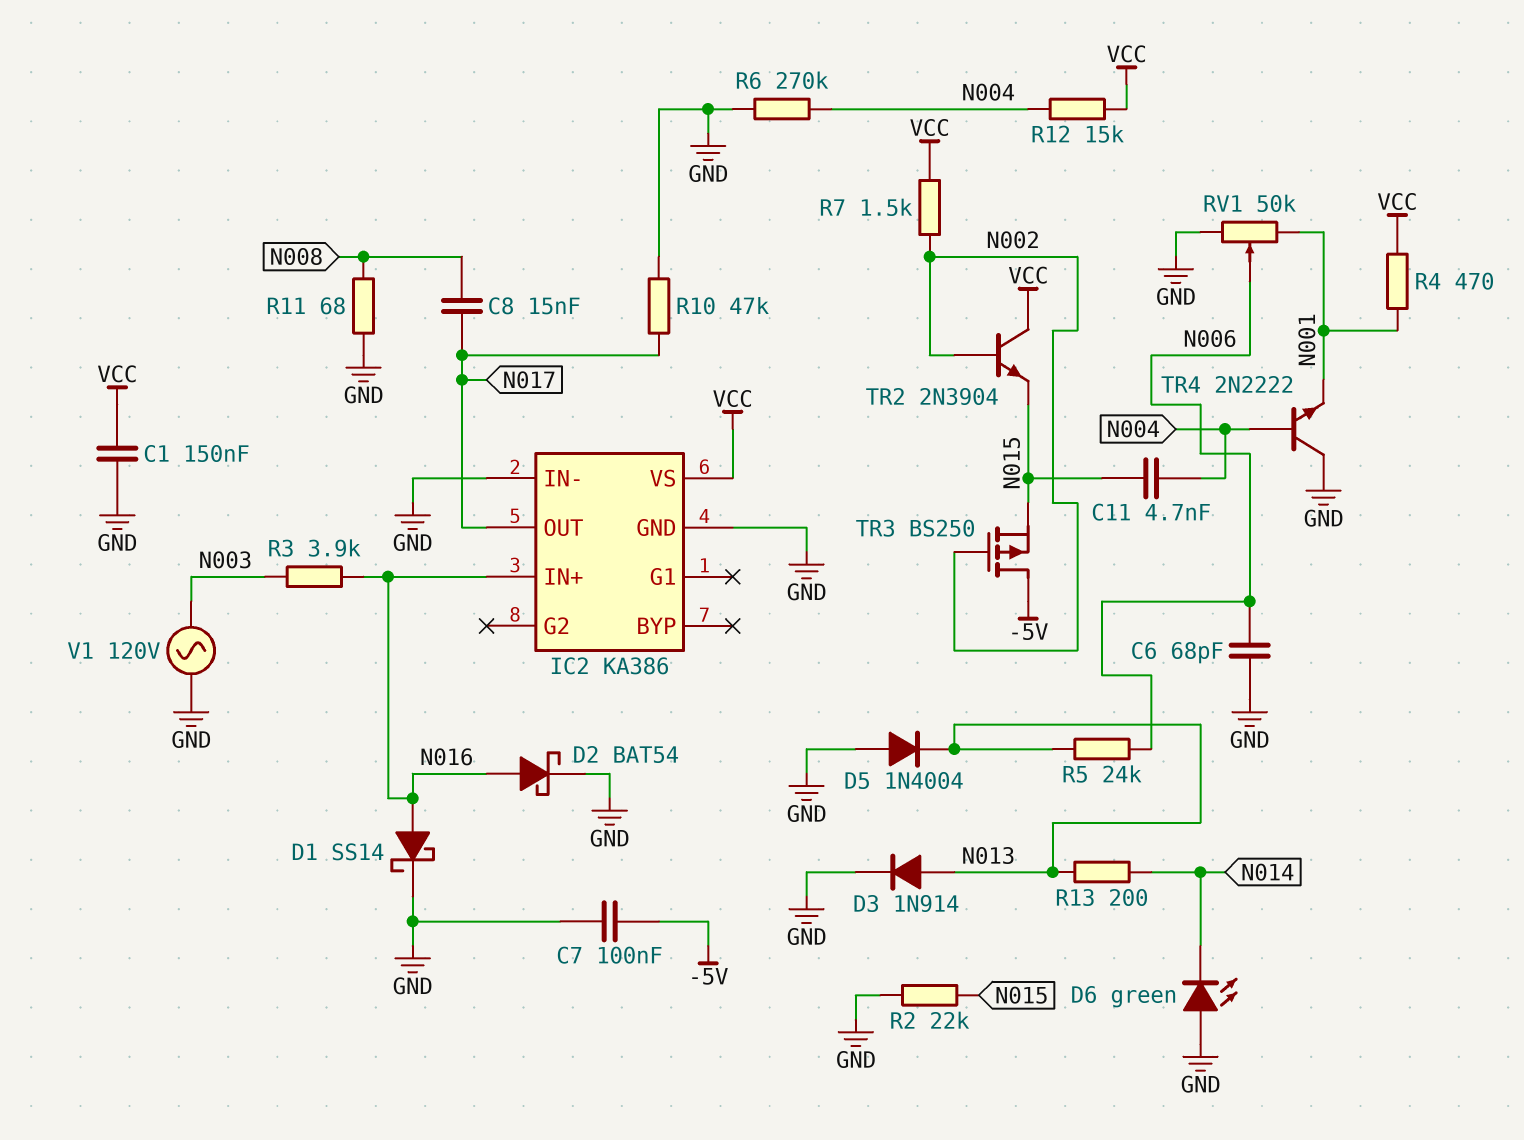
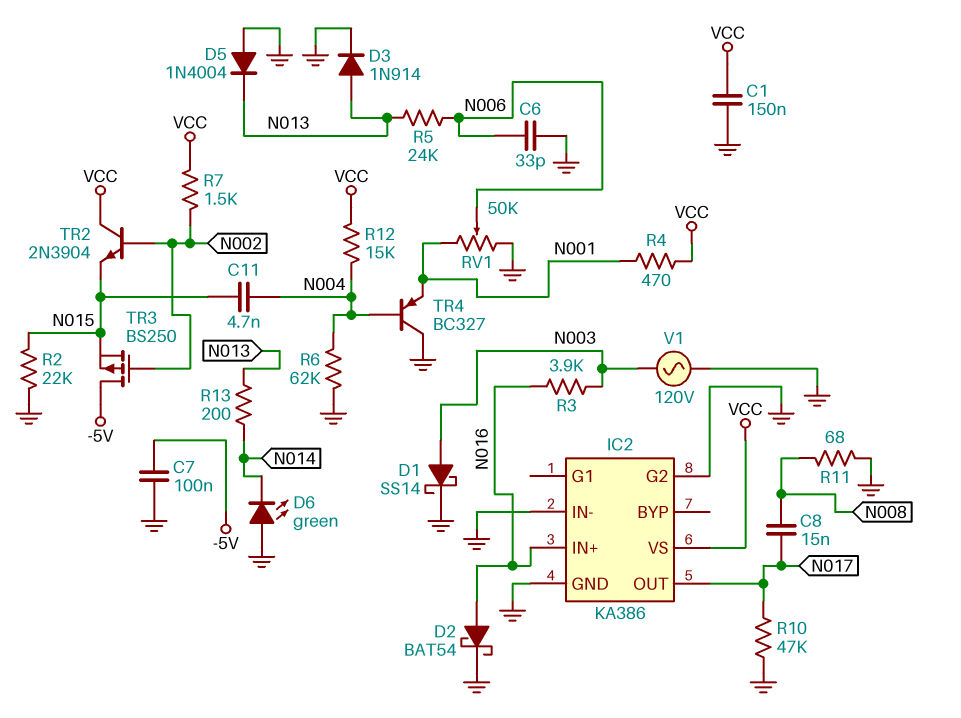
C6: 68pF (GND, N006) -> 33pF (GND, N006)
D1: schottky SS14 (A N016, K GND) -> schottky SS14 (A N003, K GND)
IC2 pin G2: none -> GND
R6: 270k (GND, N004) -> 62k (GND, N004)
TR4: NPN 2N2222 (B N004, C GND, E N001) -> PNP BC327 (B N004, C GND, E N001)

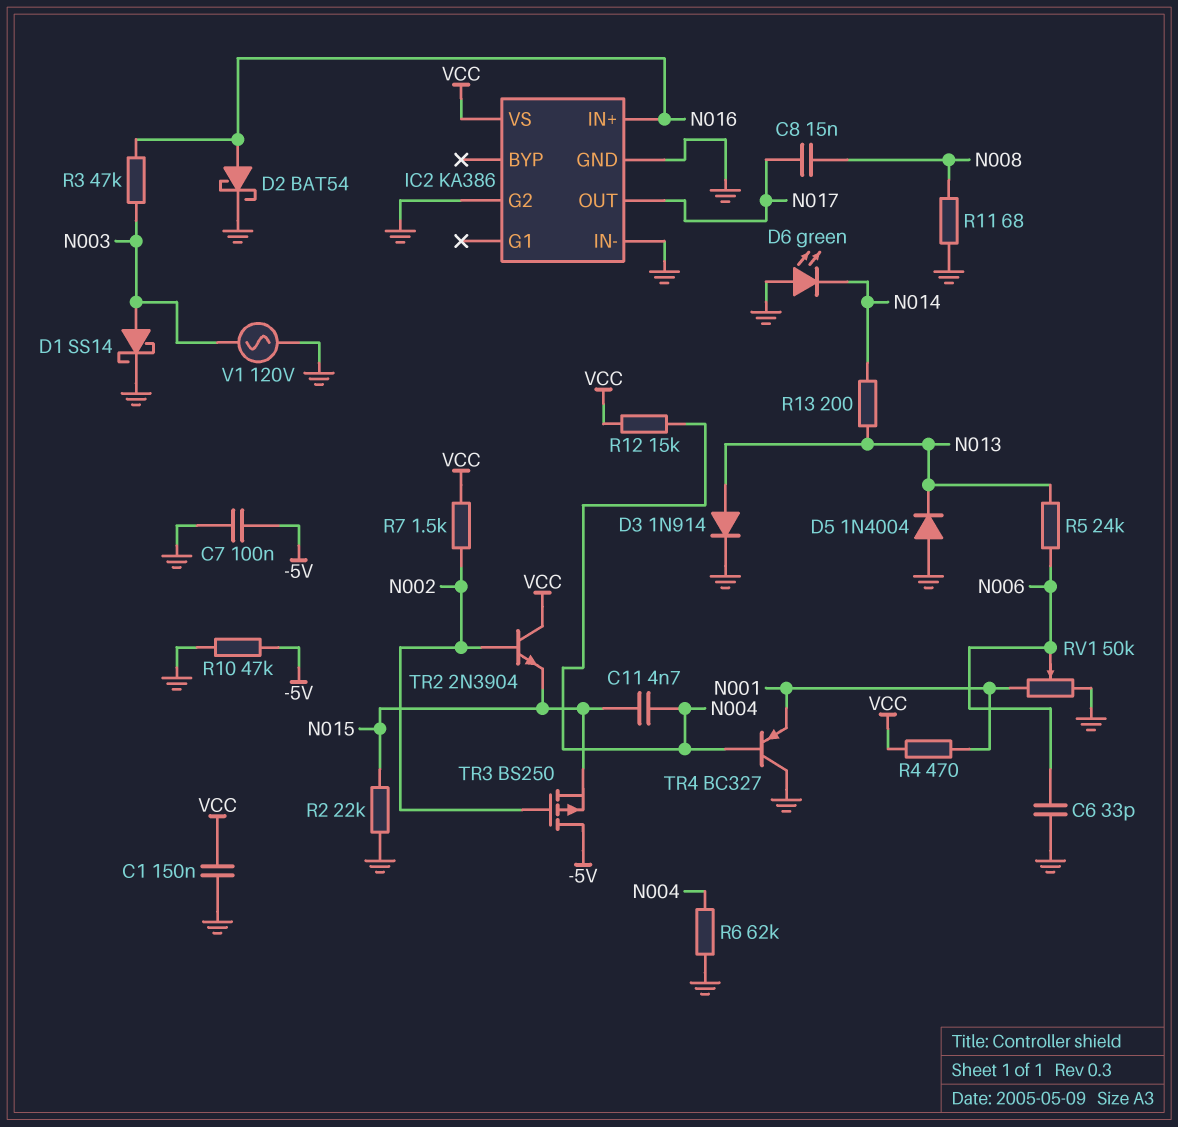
R3: 3.9k (N003, N016) -> 47k (N003, N016)
R10: 47k (GND, N017) -> 47k (-5V, GND)

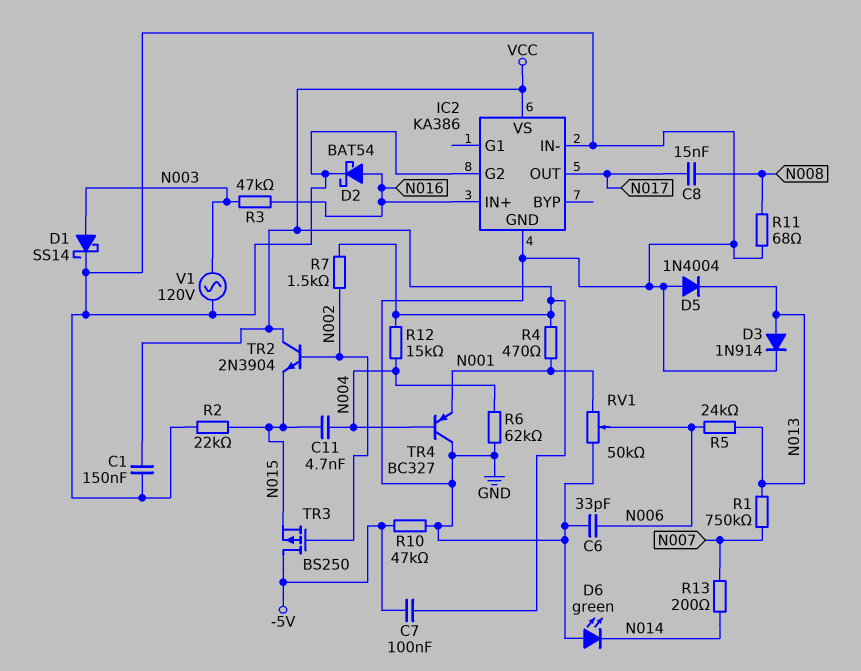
C7: 100nF (-5V, GND) -> 100nF (-5V, VCC)
R1: none -> 750k (N007, N013)
R13: 200 (N013, N014) -> 200 (N007, N014)

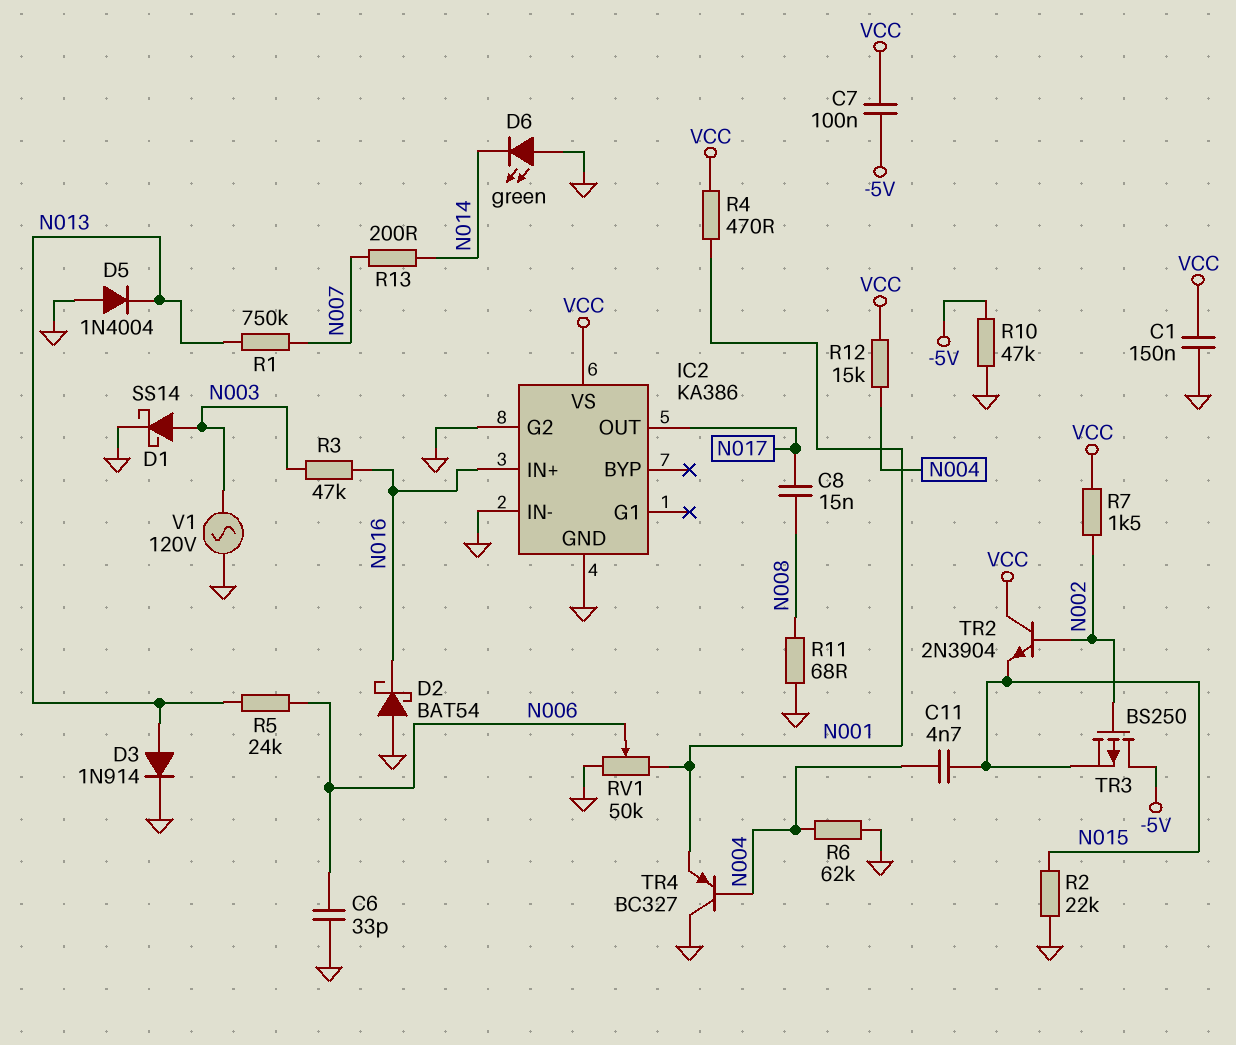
D2: schottky BAT54 (A N016, K GND) -> schottky BAT54 (A GND, K N016)

